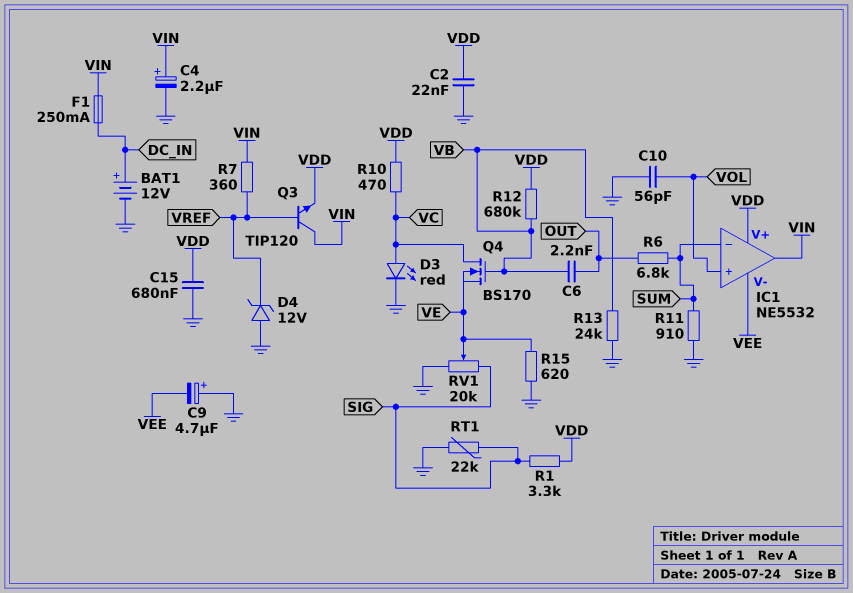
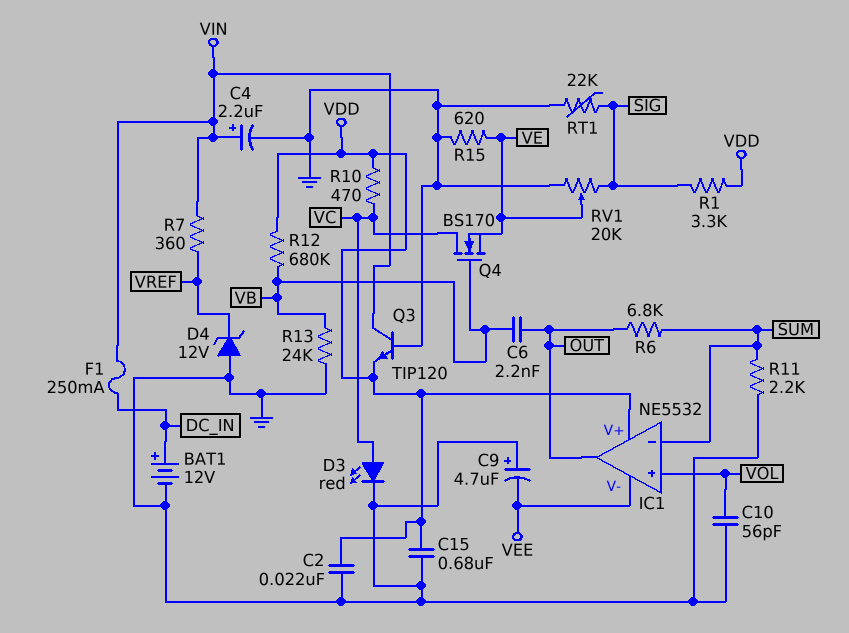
IC1 pin out: VIN -> OUT
Q3: NPN TIP120 (B VREF, C VIN, E VDD) -> NPN TIP120 (B GND, C VIN, E VDD)
R11: 910 (GND, SUM) -> 2.2k (GND, SUM)

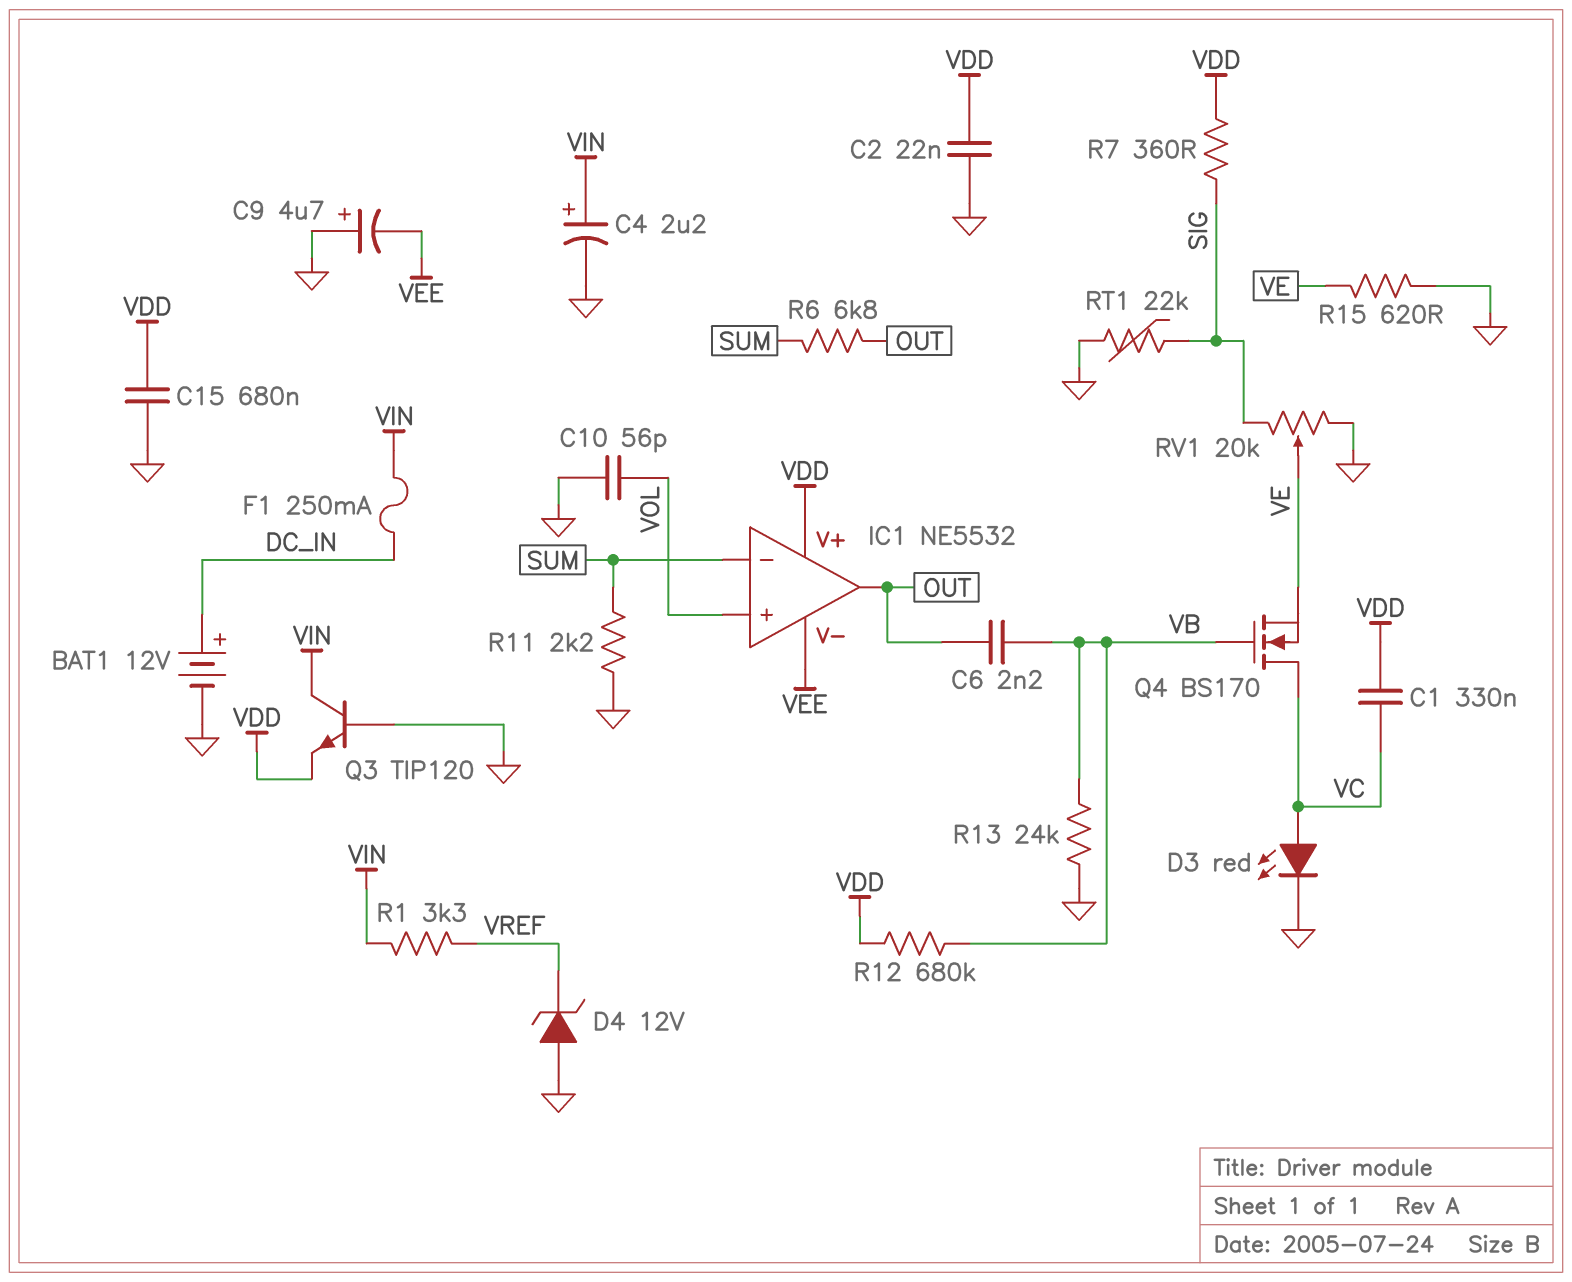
C1: none -> 330nF (VC, VDD)
R1: 3.3k (SIG, VDD) -> 3.3k (VIN, VREF)
R7: 360 (VIN, VREF) -> 360 (SIG, VDD)
R10: 470 (VC, VDD) -> none

